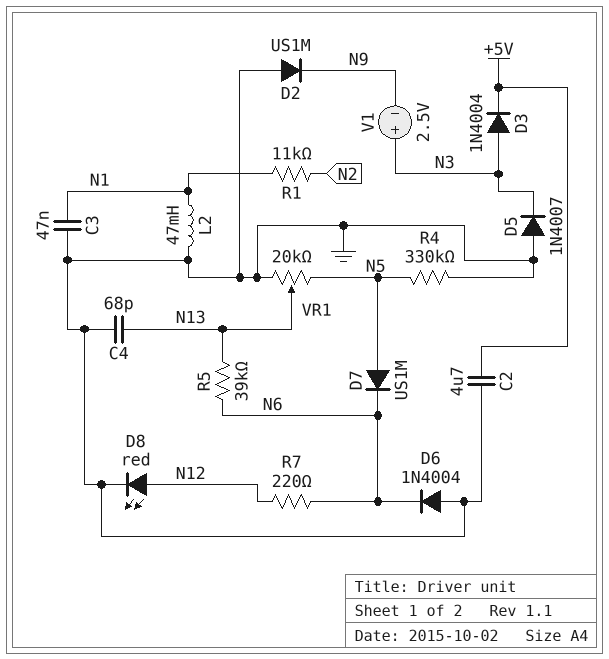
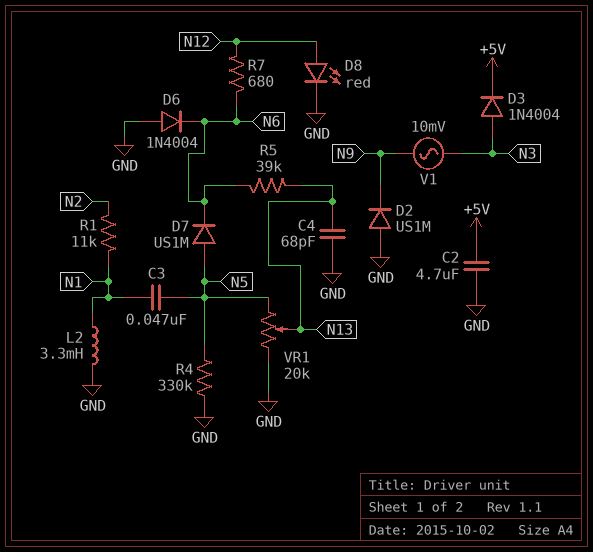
C3: 47nF (GND, N1) -> 47nF (N1, N5)
D5: diode 1N4007 (A GND, K N3) -> none
L2: 47mH (GND, N1) -> 3.3mH (GND, N1)
R7: 220 (N6, N12) -> 680 (N6, N12)
V1: 2.5V (plus N3, minus N9) -> AC 10mV (N3, N9)

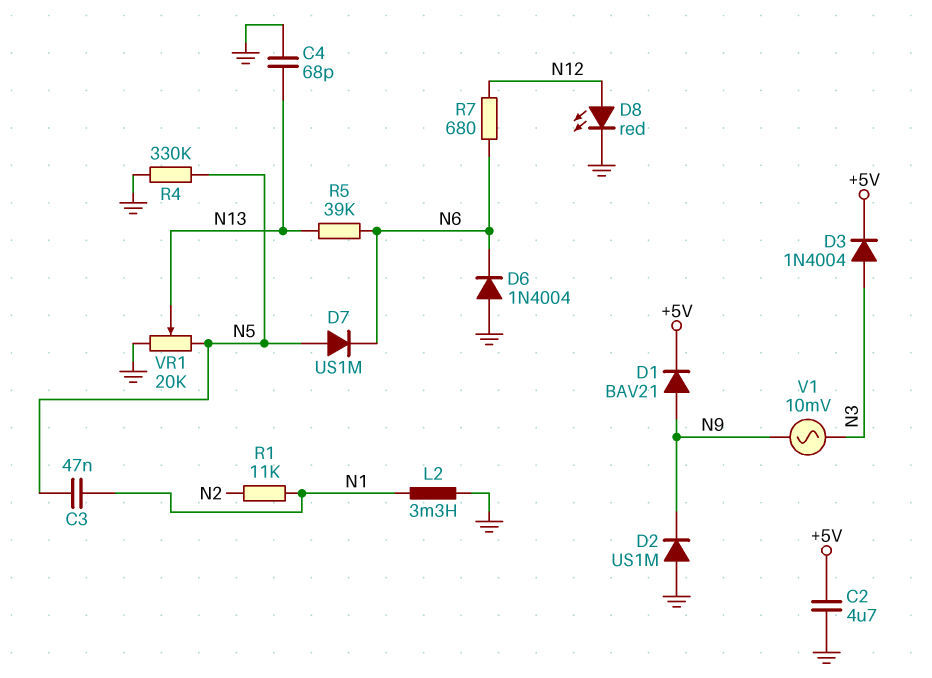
D1: none -> diode BAV21 (A N9, K +5V)

